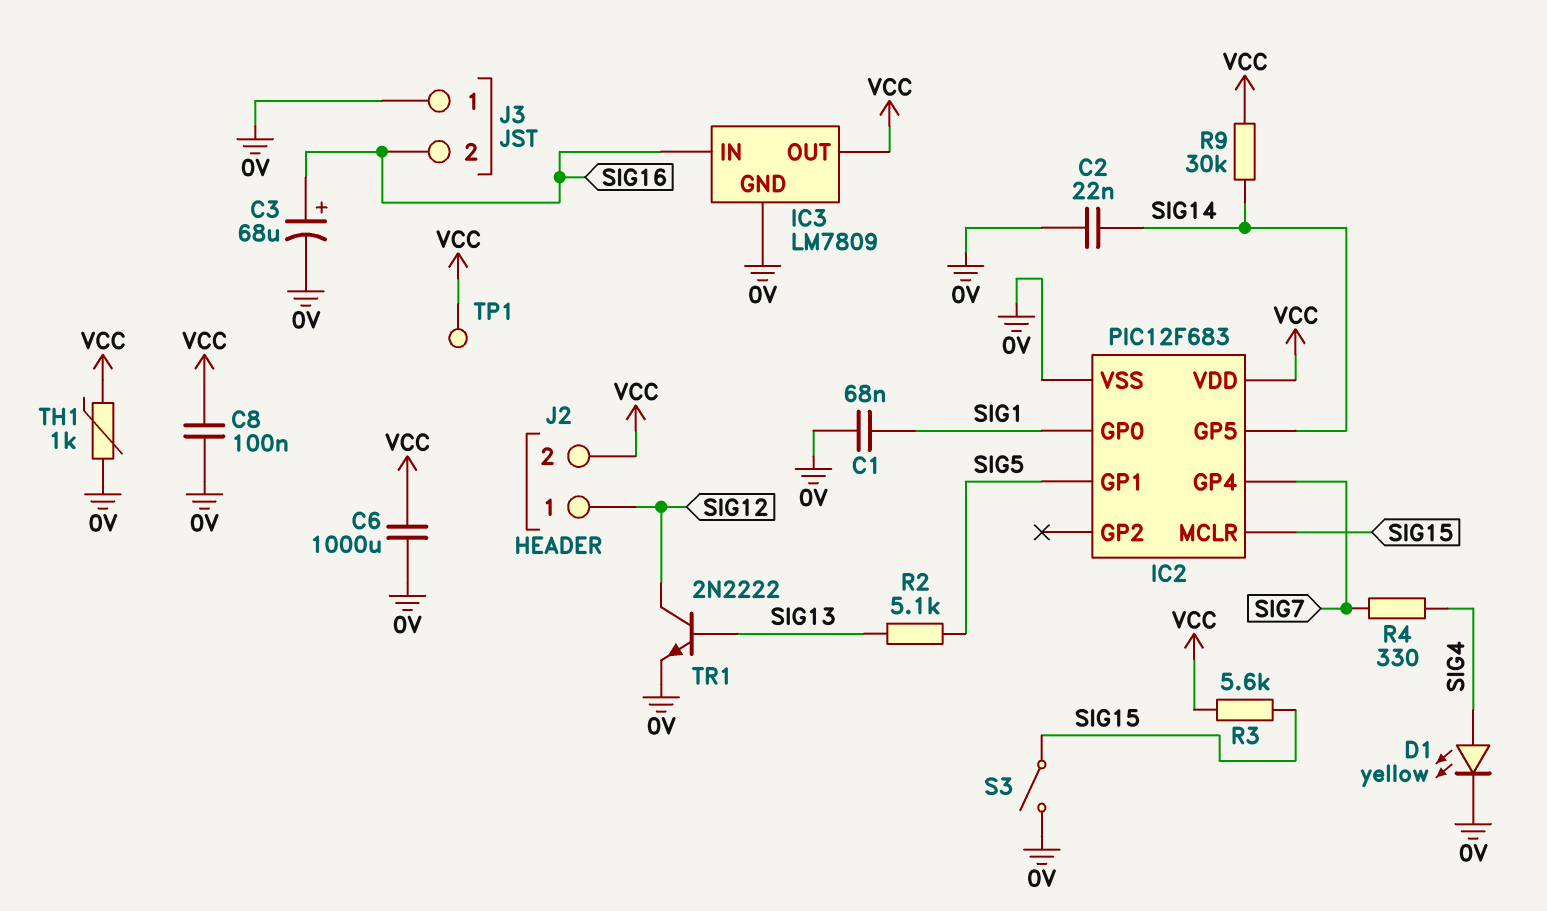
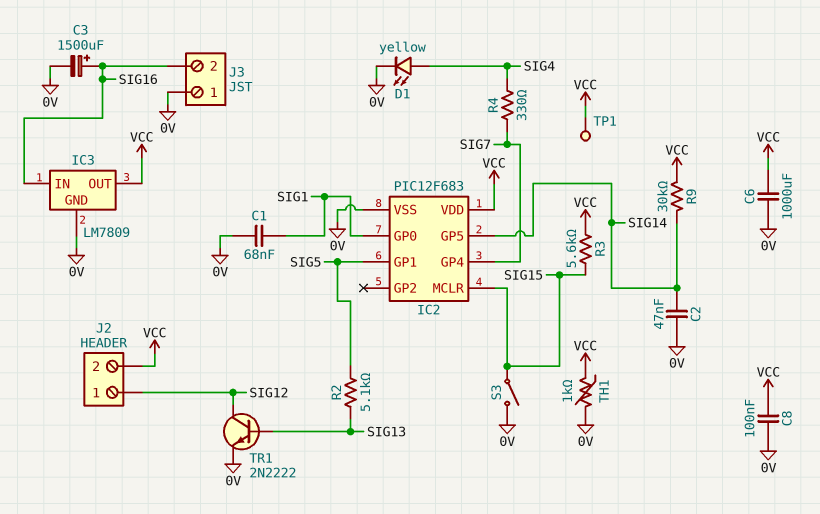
C2: 22nF (0V, SIG14) -> 47nF (0V, SIG14)
C3: 68uF (plus SIG16, minus 0V) -> 1500uF (plus SIG16, minus 0V)

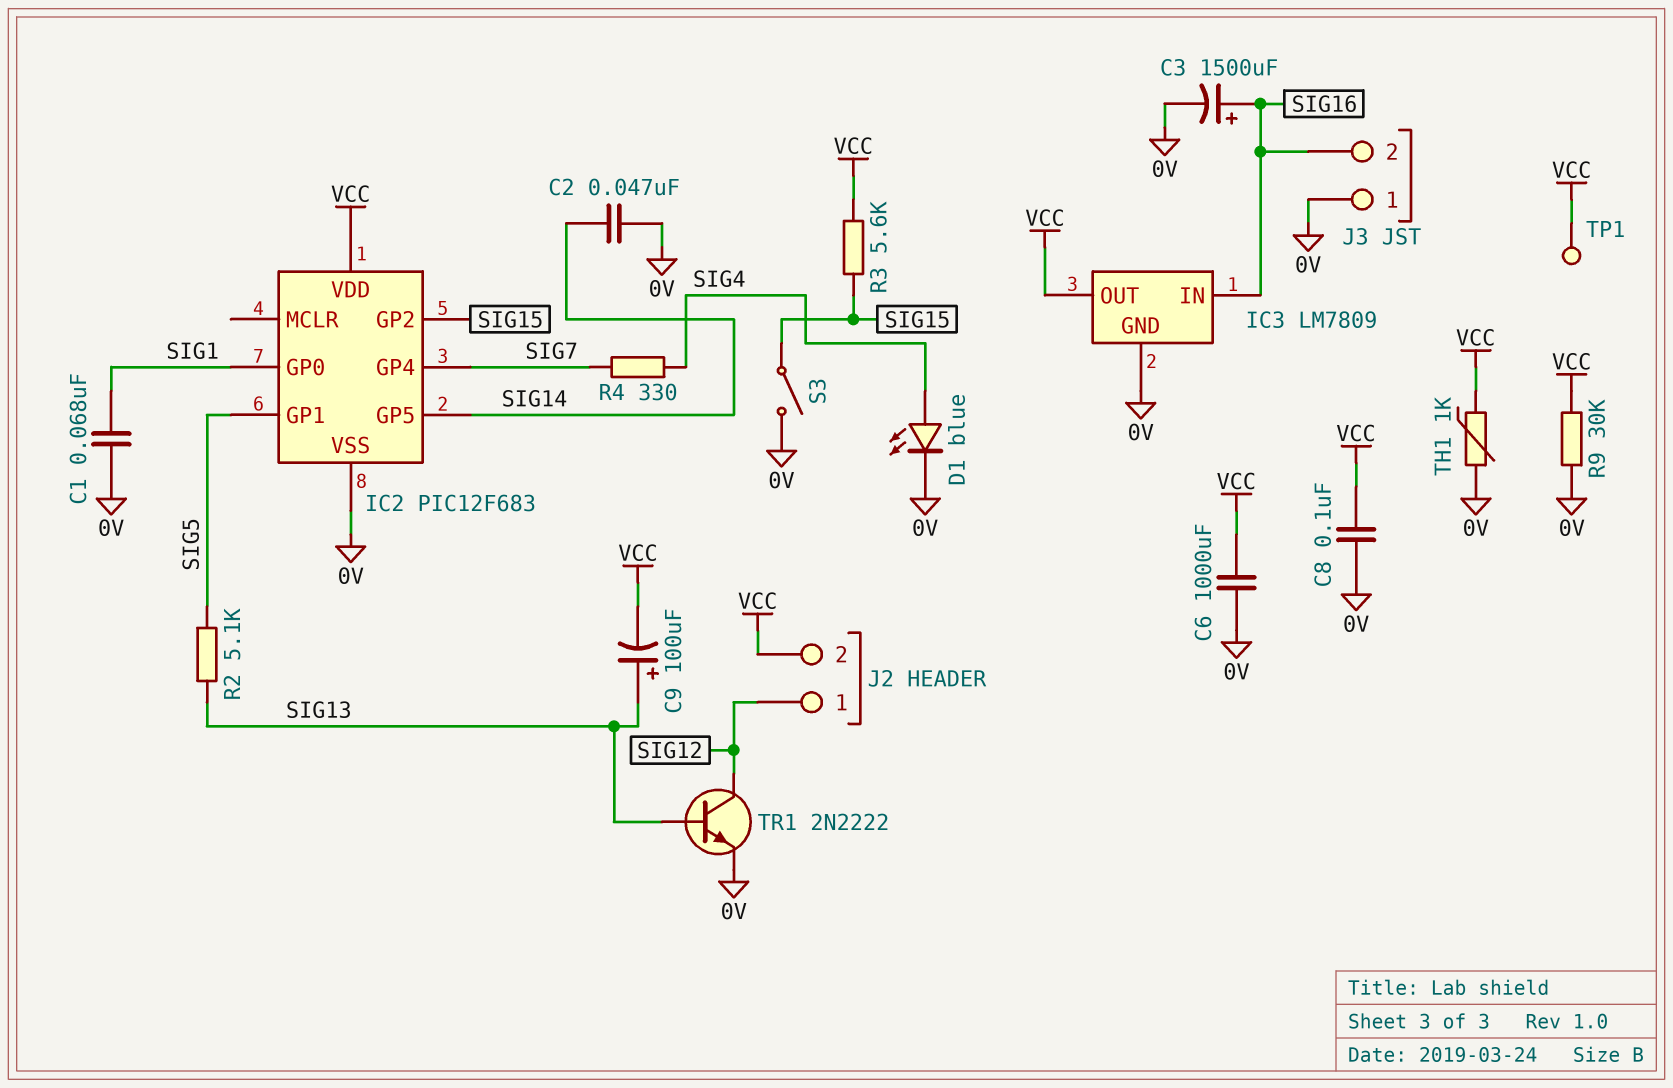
C9: none -> 100uF (plus SIG13, minus VCC)
D1: LED yellow (A SIG4, K 0V) -> LED blue (A SIG4, K 0V)
IC2 pin GP2: none -> SIG15
IC2 pin MCLR: SIG15 -> none
R9: 30k (SIG14, VCC) -> 30k (0V, VCC)

